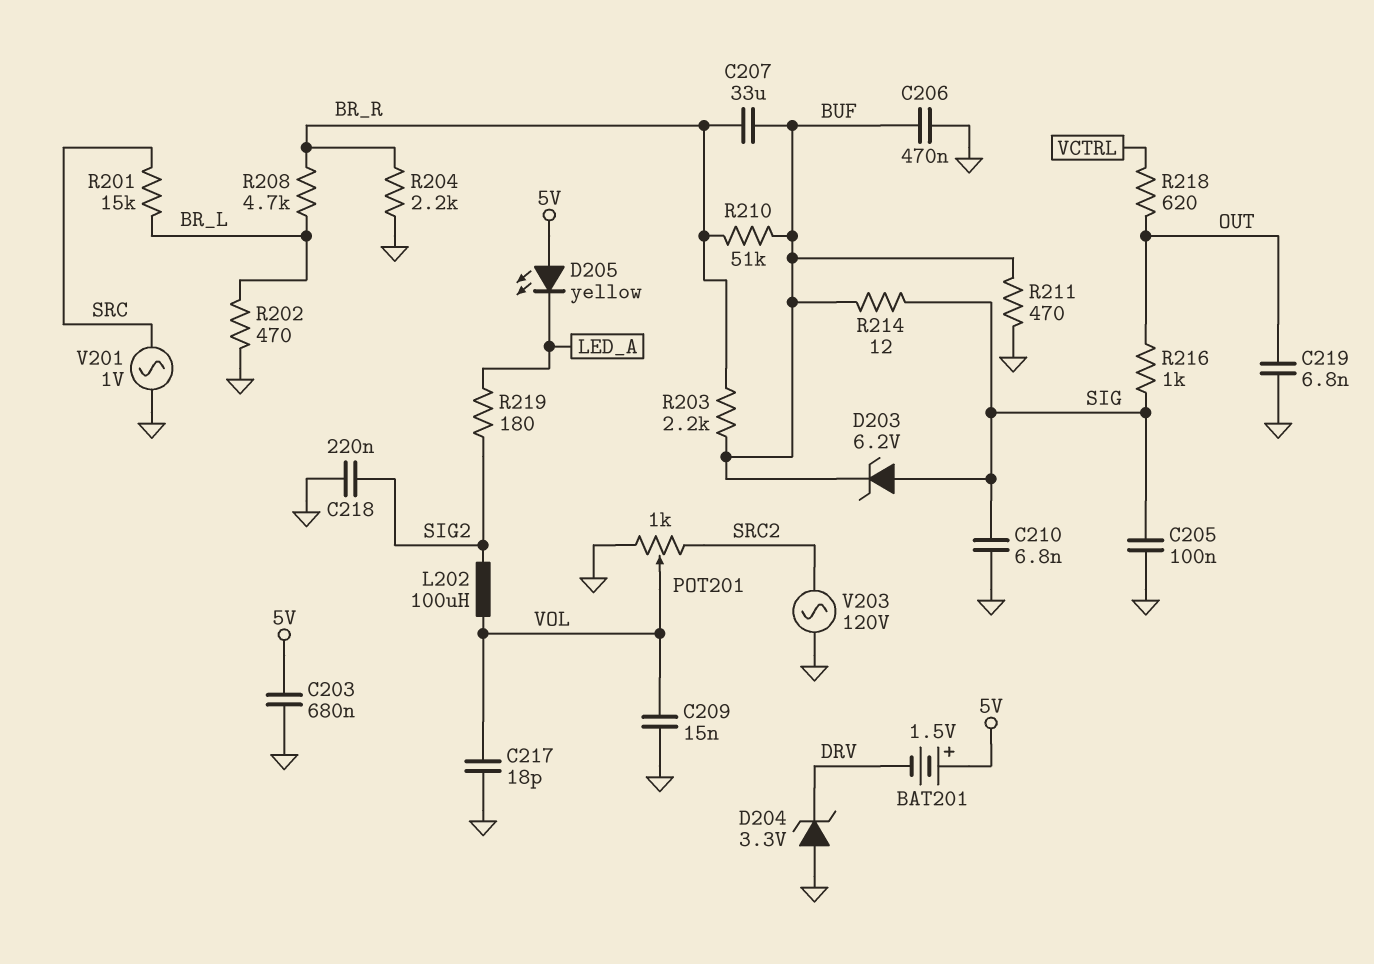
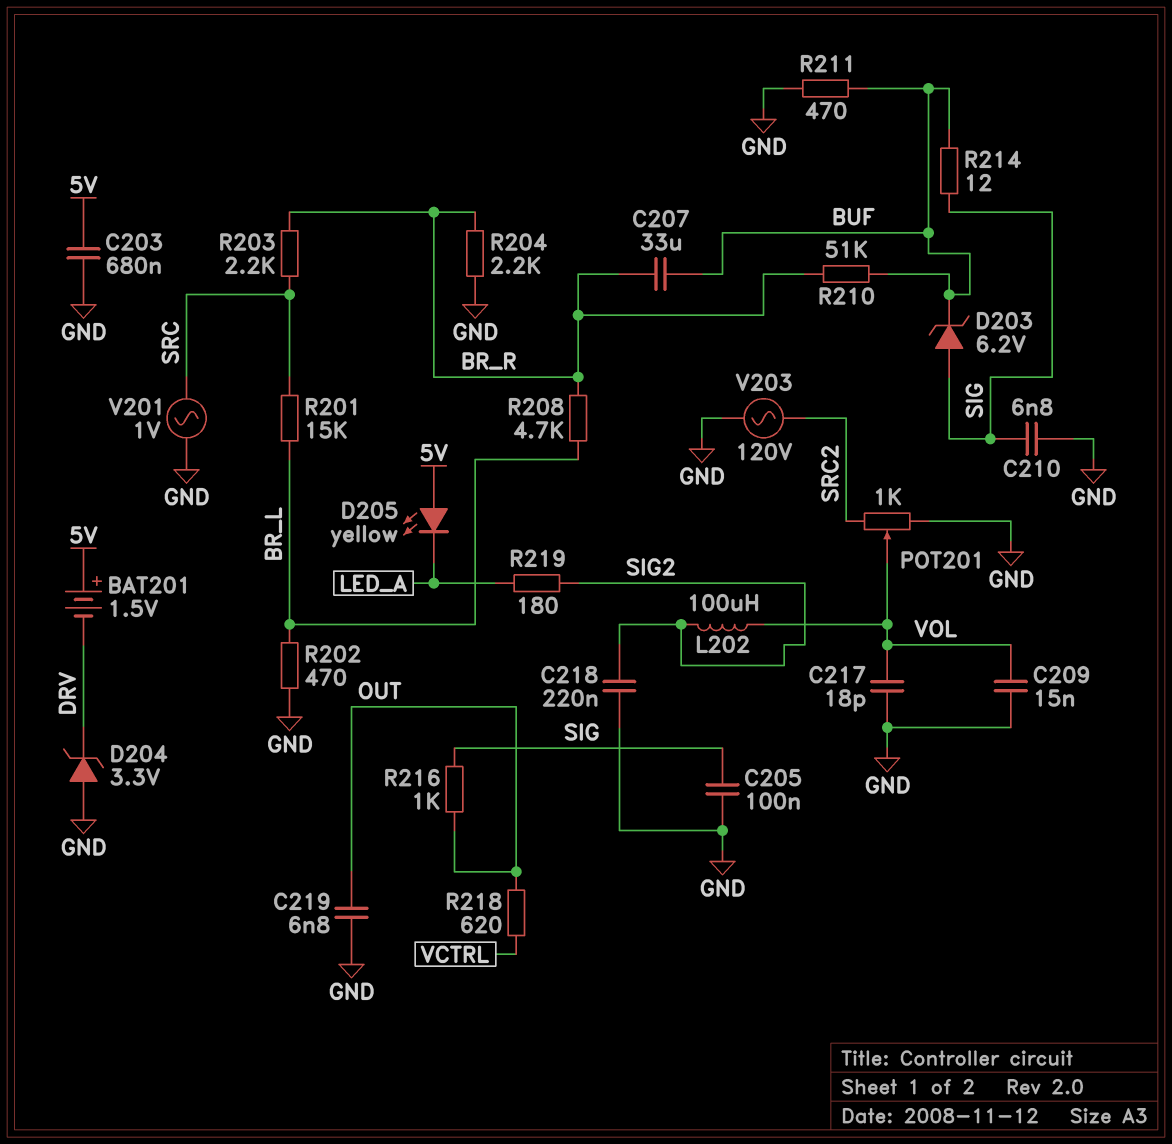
C206: 470nF (BUF, GND) -> none
R203: 2.2k (BR_R, BUF) -> 2.2k (BR_R, SRC)

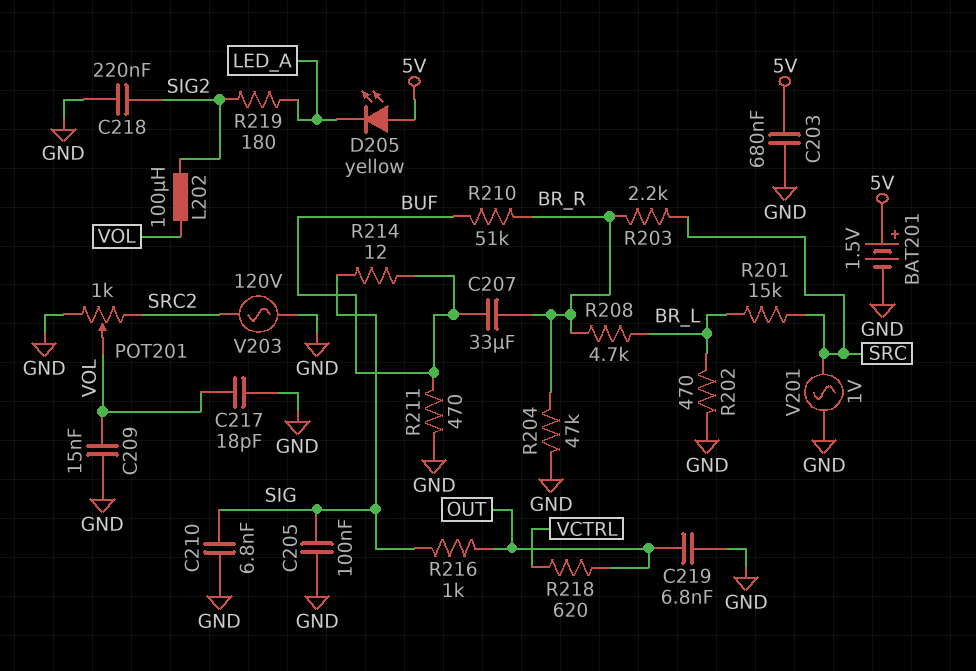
BAT201: 1.5V (plus 5V, minus DRV) -> 1.5V (plus 5V, minus GND)
D203: zener 6.2V (A SIG, K BUF) -> none
D204: zener 3.3V (A GND, K DRV) -> none
R204: 2.2k (BR_R, GND) -> 47k (BR_R, GND)

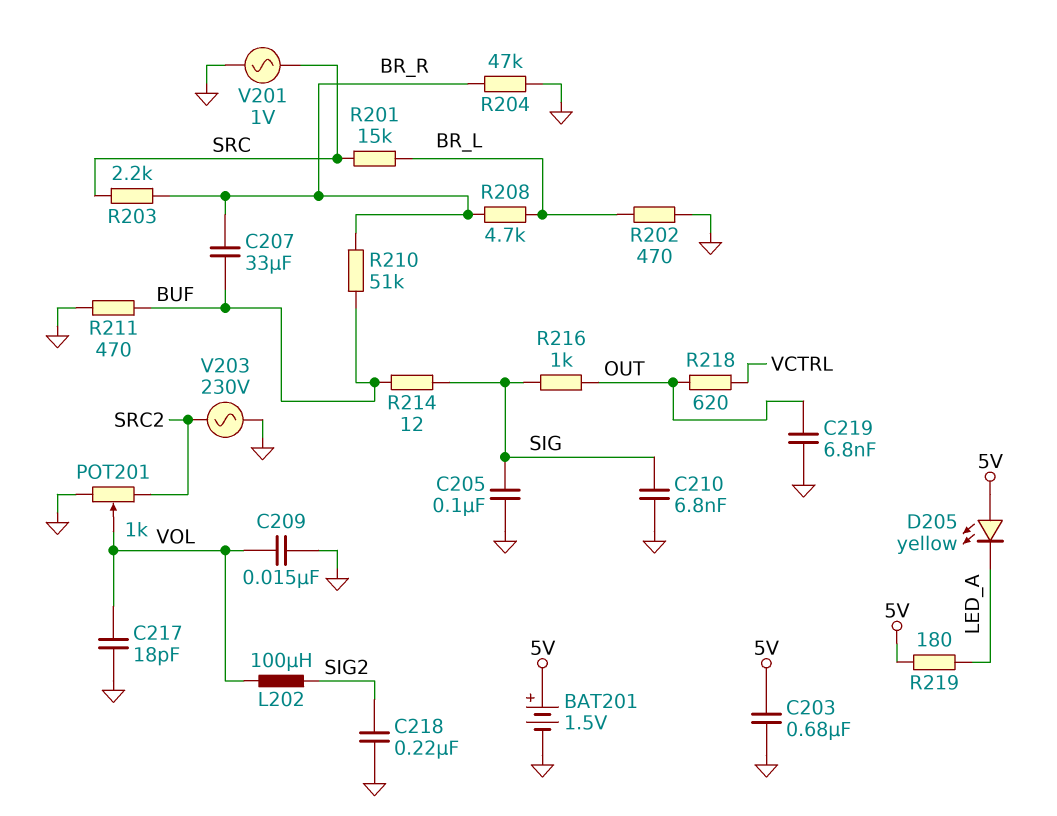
R219: 180 (LED_A, SIG2) -> 180 (5V, LED_A)
V203: AC 120V (GND, SRC2) -> AC 230V (GND, SRC2)

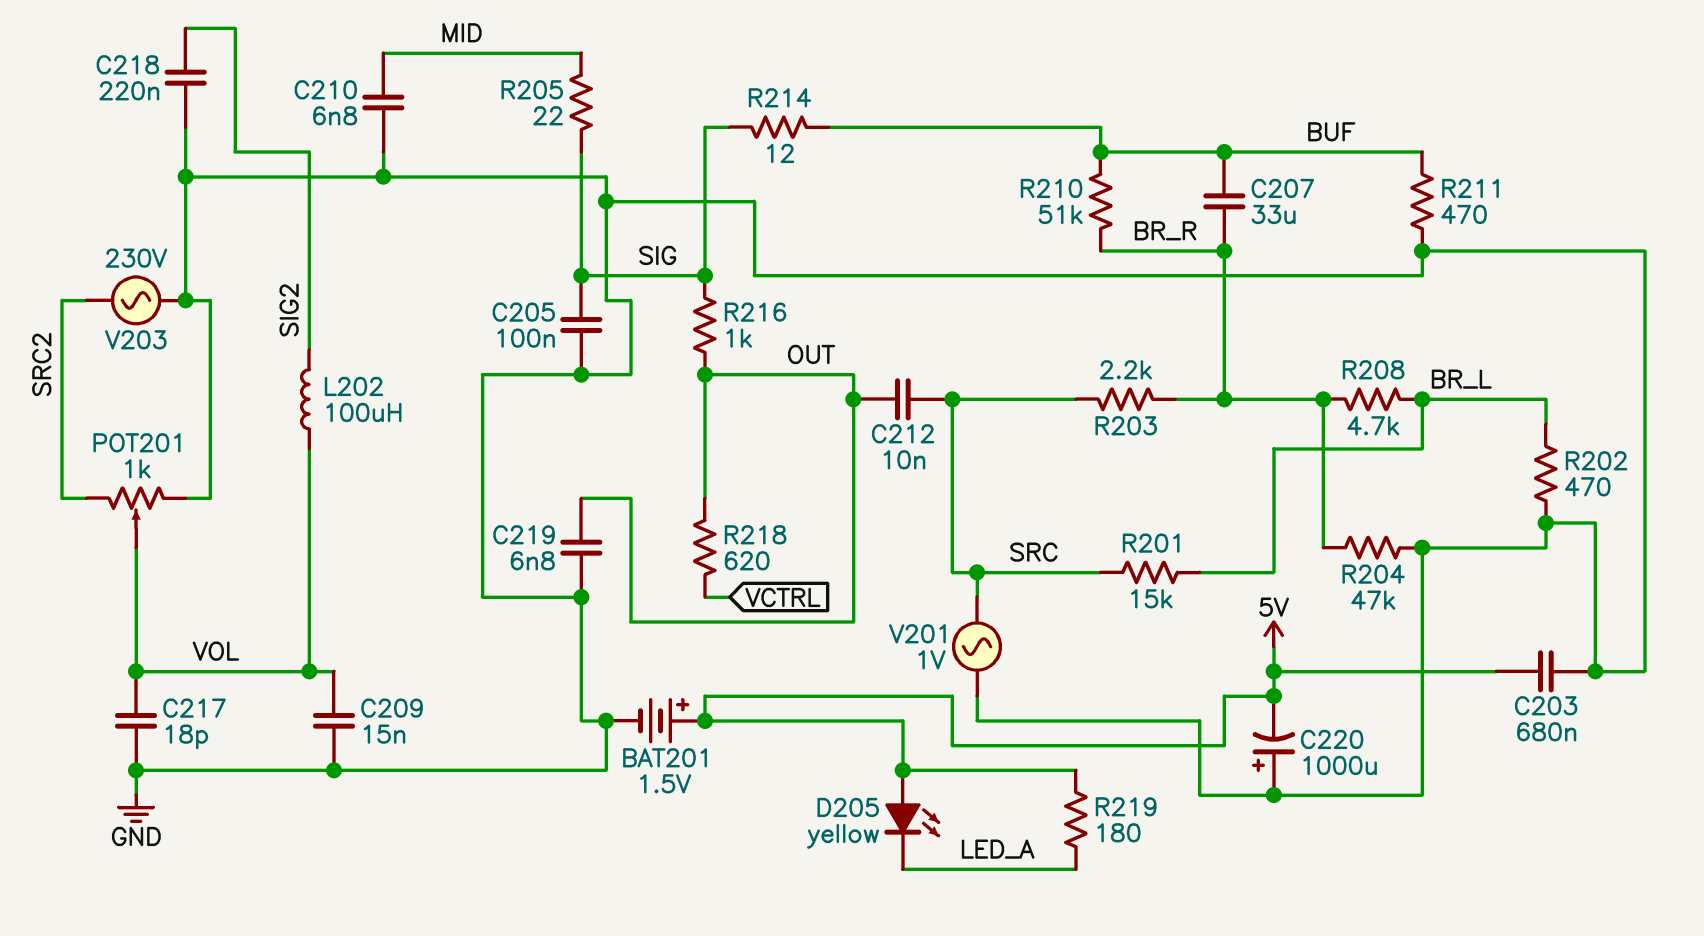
C210: 6.8nF (GND, SIG) -> 6.8nF (GND, MID)
C212: none -> 10nF (OUT, SRC)
C220: none -> 1000uF (plus GND, minus 5V)
R205: none -> 22 (MID, SIG)

